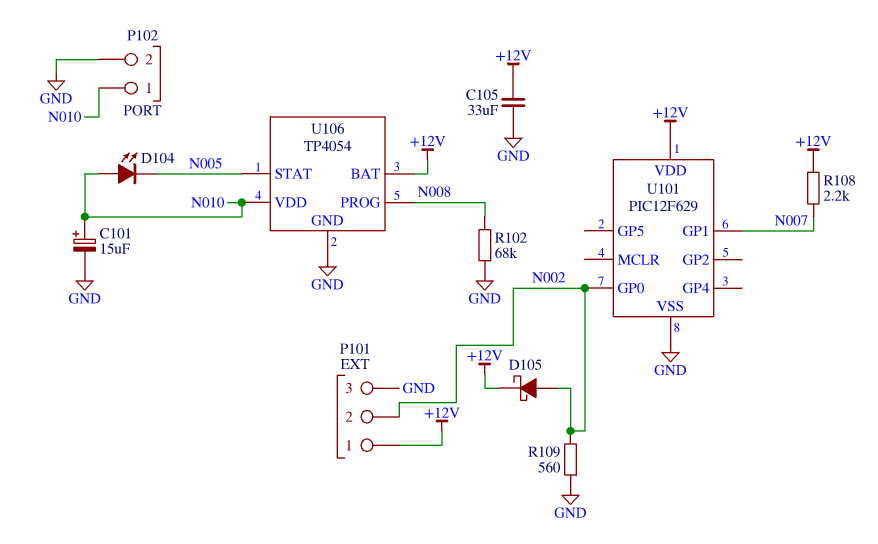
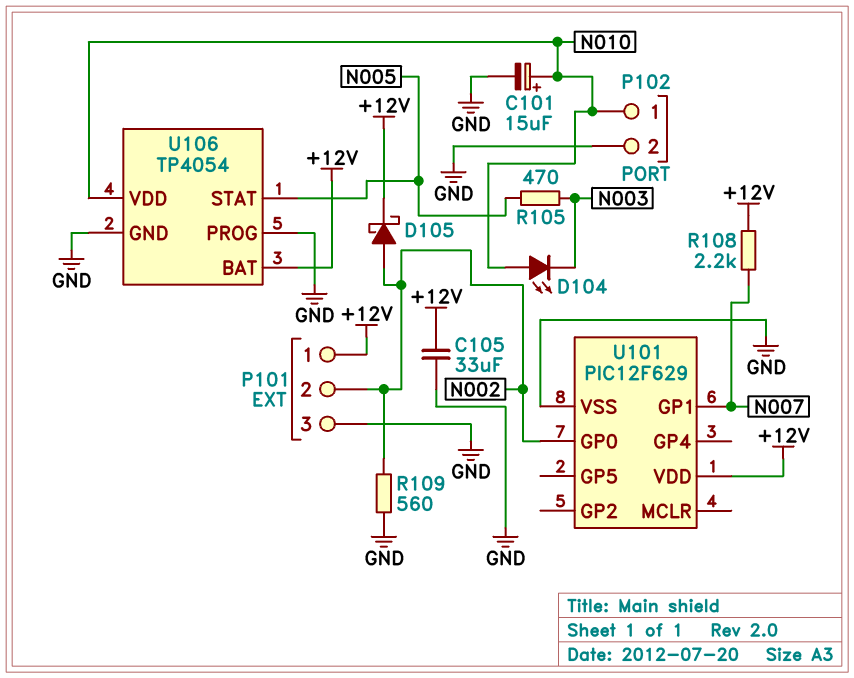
D104: LED (A N010, K N005) -> LED (A N010, K N003)
R102: 68k (GND, N008) -> none
R105: none -> 470 (N003, N005)
U106 pin PROG: N008 -> GND

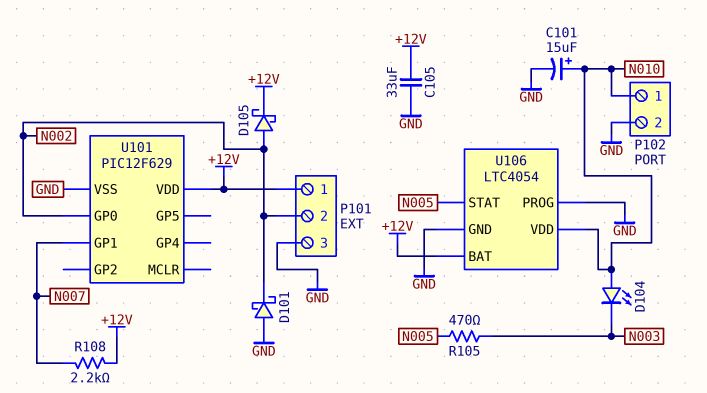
D101: none -> schottky (A GND, K N002)
R109: 560 (GND, N002) -> none
U106: TP4054 -> LTC4054

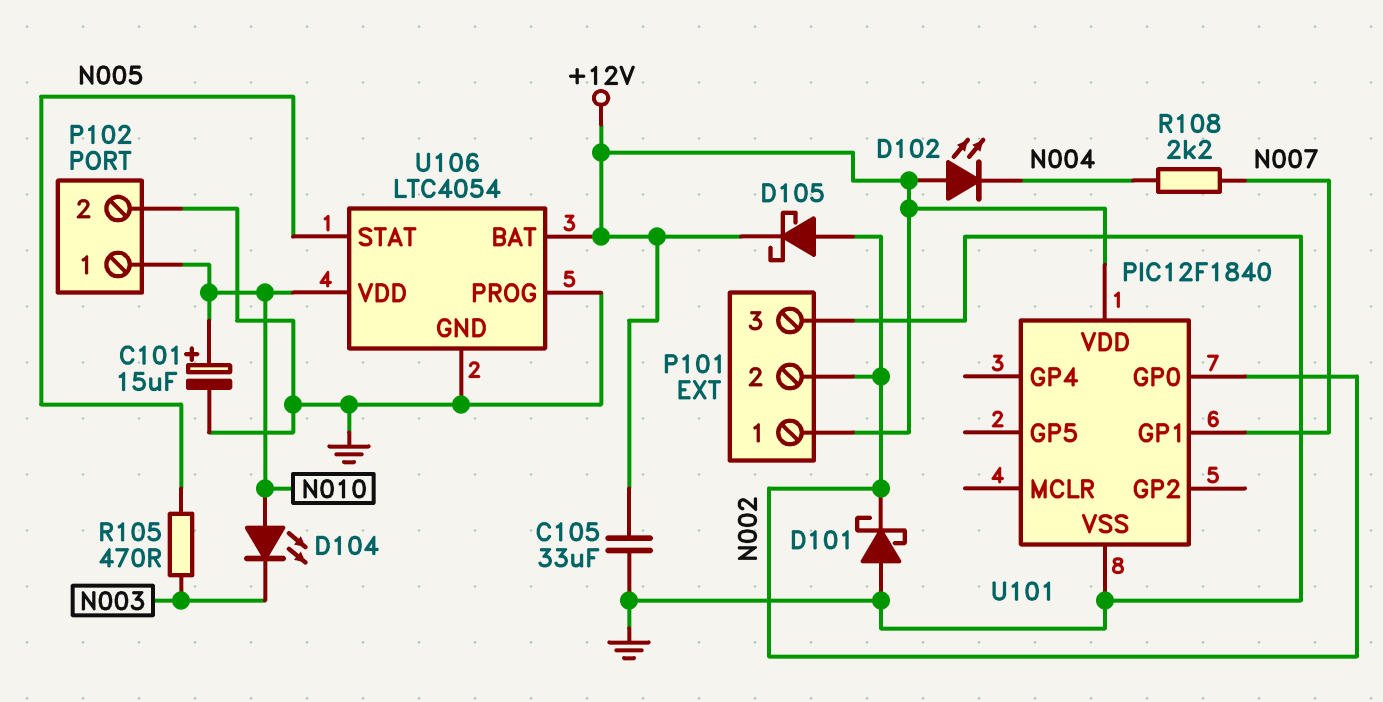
D102: none -> LED (A +12V, K N004)
R108: 2.2k (+12V, N007) -> 2.2k (N004, N007)
U101: PIC12F629 -> PIC12F1840

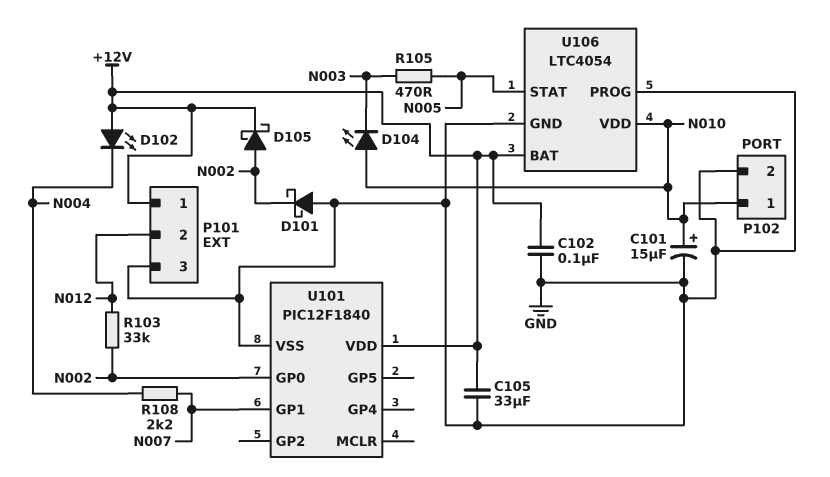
C102: none -> 100nF (+12V, GND)
P101 pin 2: N002 -> N012
R103: none -> 33k (N002, N012)

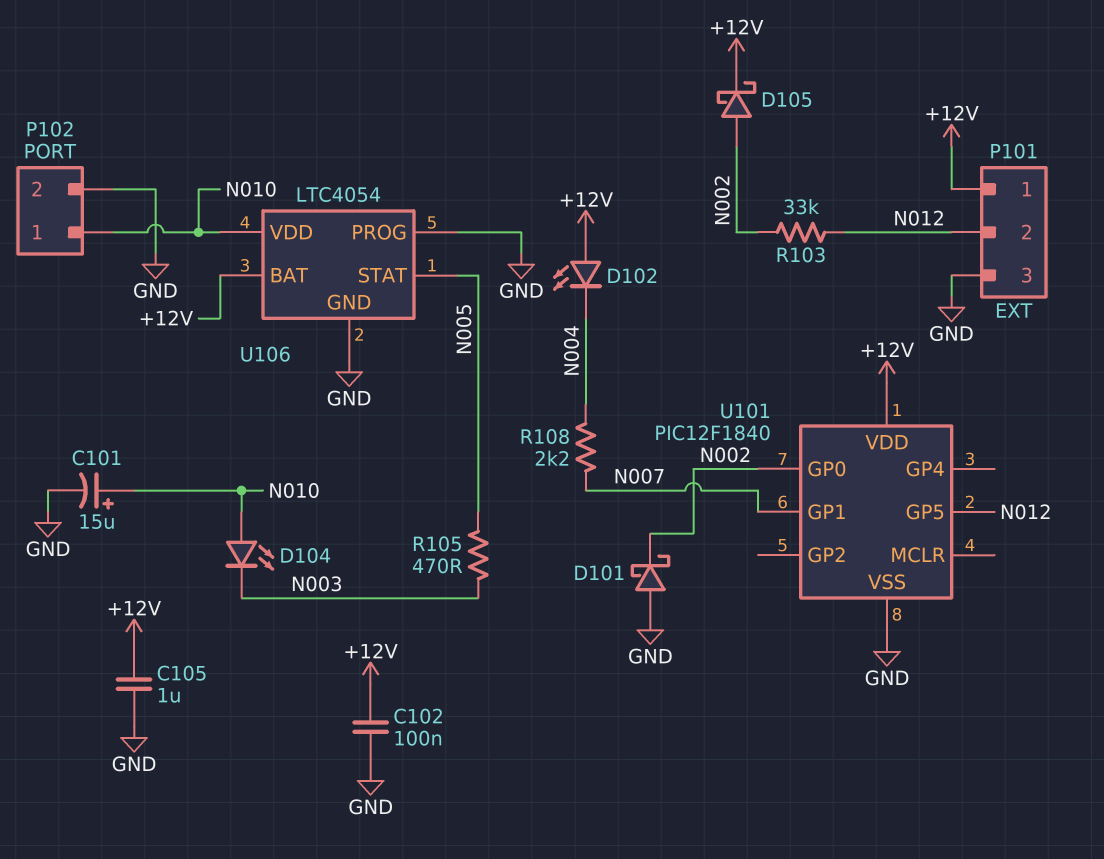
C105: 33uF (+12V, GND) -> 1uF (+12V, GND)
U101 pin GP5: none -> N012

